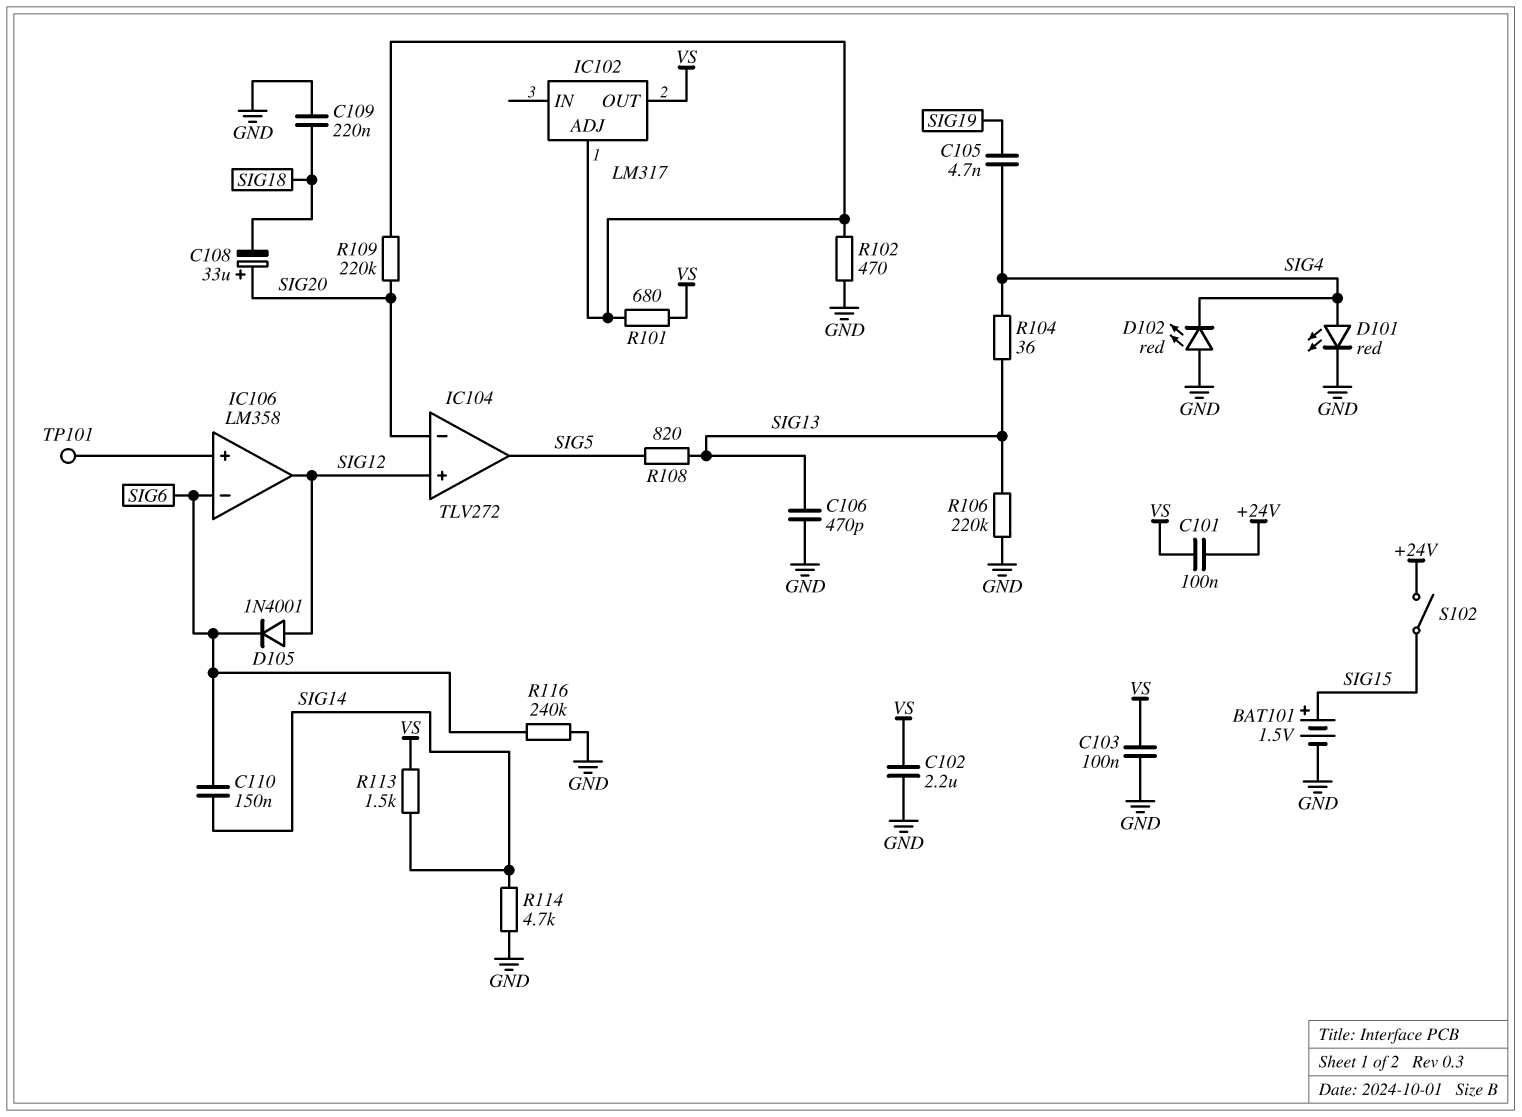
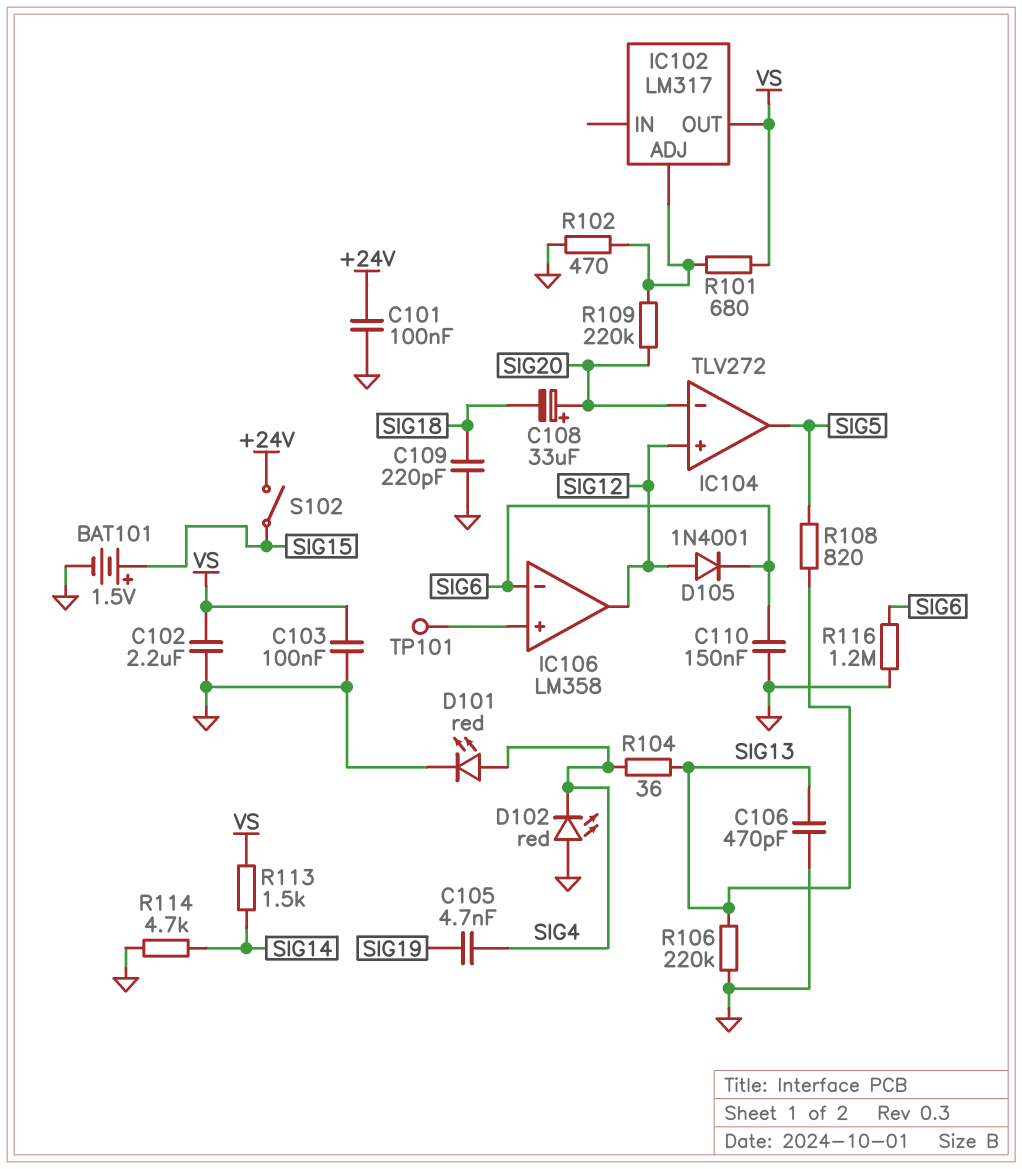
C101: 100nF (+24V, VS) -> 100nF (+24V, GND)
C109: 220nF (GND, SIG18) -> 220pF (GND, SIG18)
C110: 150nF (SIG6, SIG14) -> 150nF (GND, SIG6)
R116: 240k (GND, SIG6) -> 1.2M (GND, SIG6)

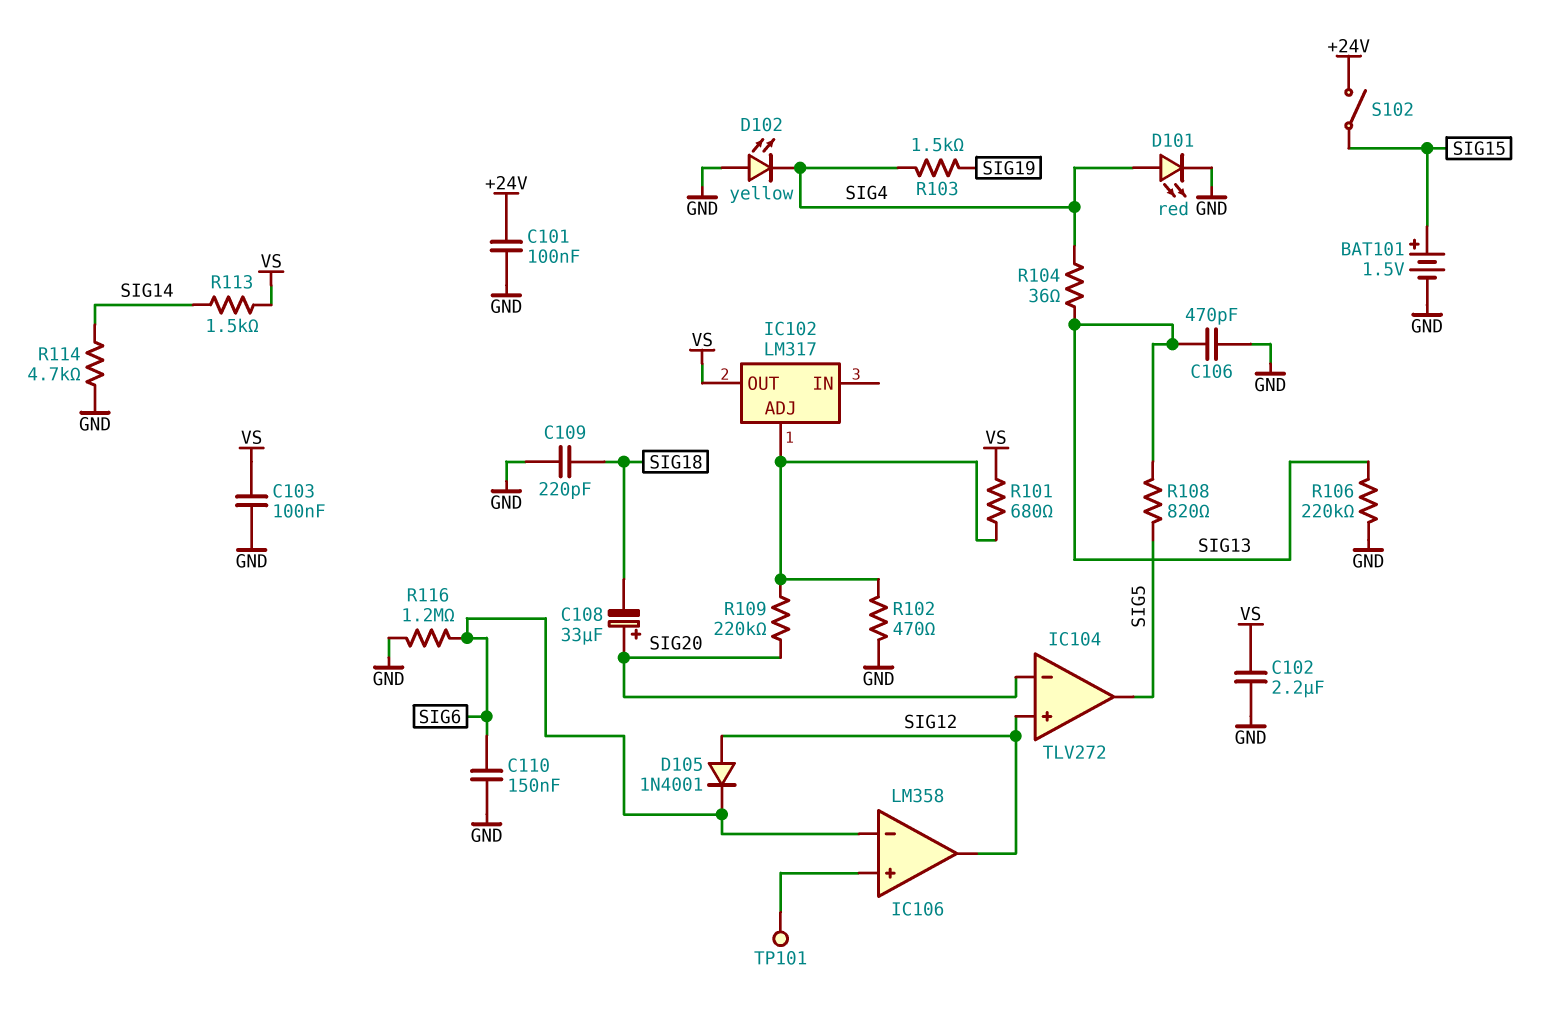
C105: 4.7nF (SIG4, SIG19) -> none
D102: LED red (A GND, K SIG4) -> LED yellow (A GND, K SIG4)
R103: none -> 1.5k (SIG4, SIG19)

